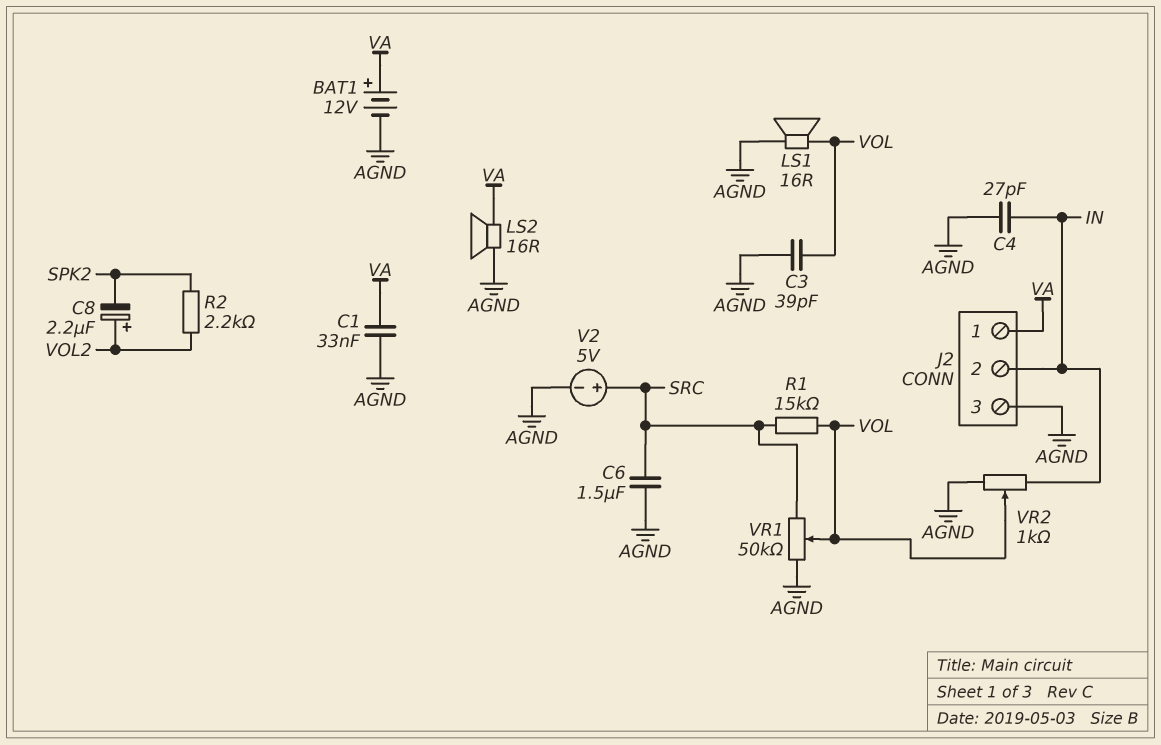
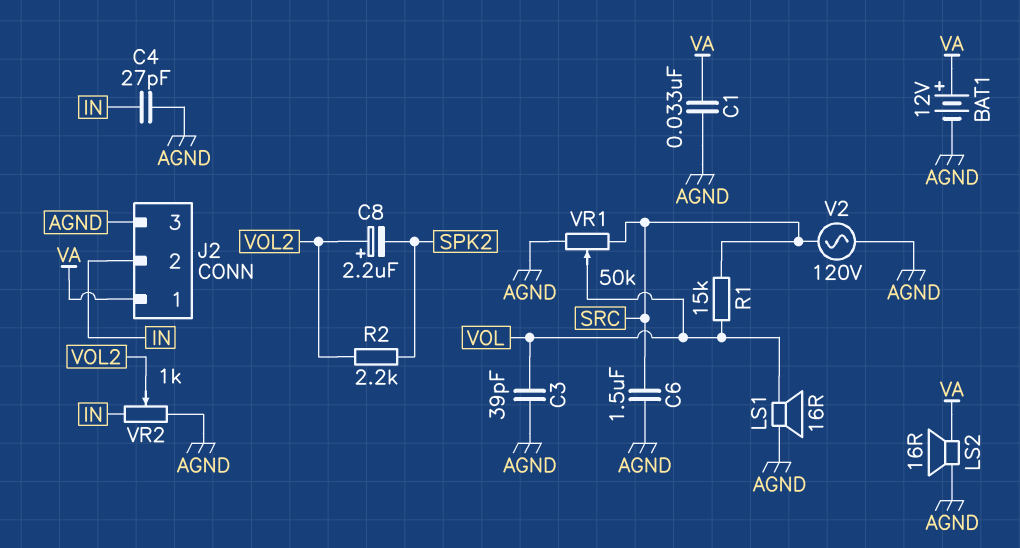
V2: 5V (plus SRC, minus AGND) -> AC 120V (AGND, SRC)
VR2: 1k (AGND, IN, wiper VOL) -> 1k (AGND, IN, wiper VOL2)

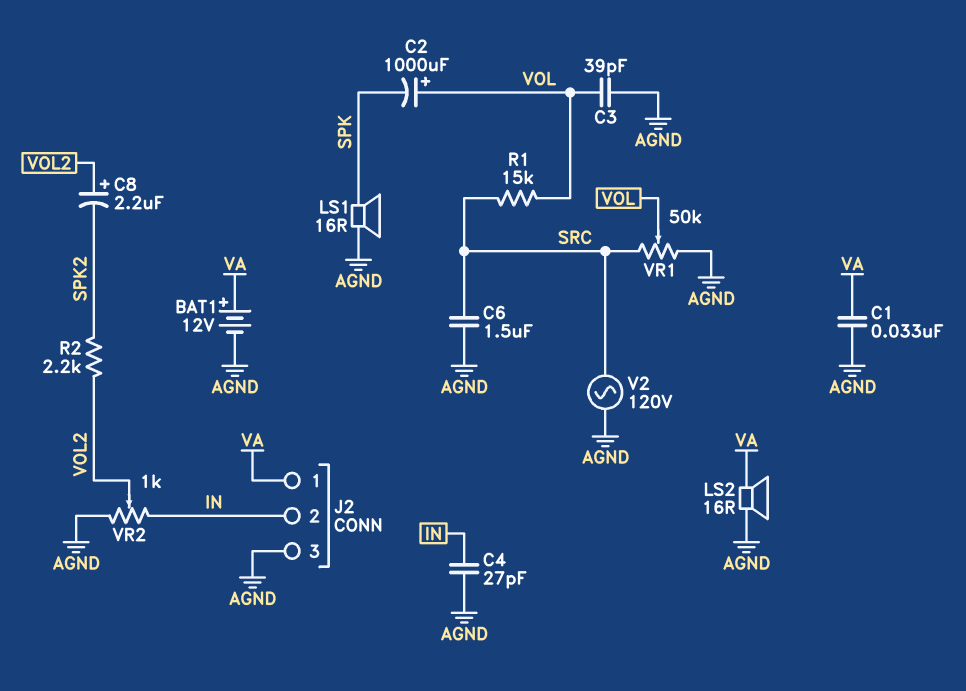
C2: none -> 1000uF (plus VOL, minus SPK)
LS1: speaker 16R (AGND, VOL) -> speaker 16R (AGND, SPK)

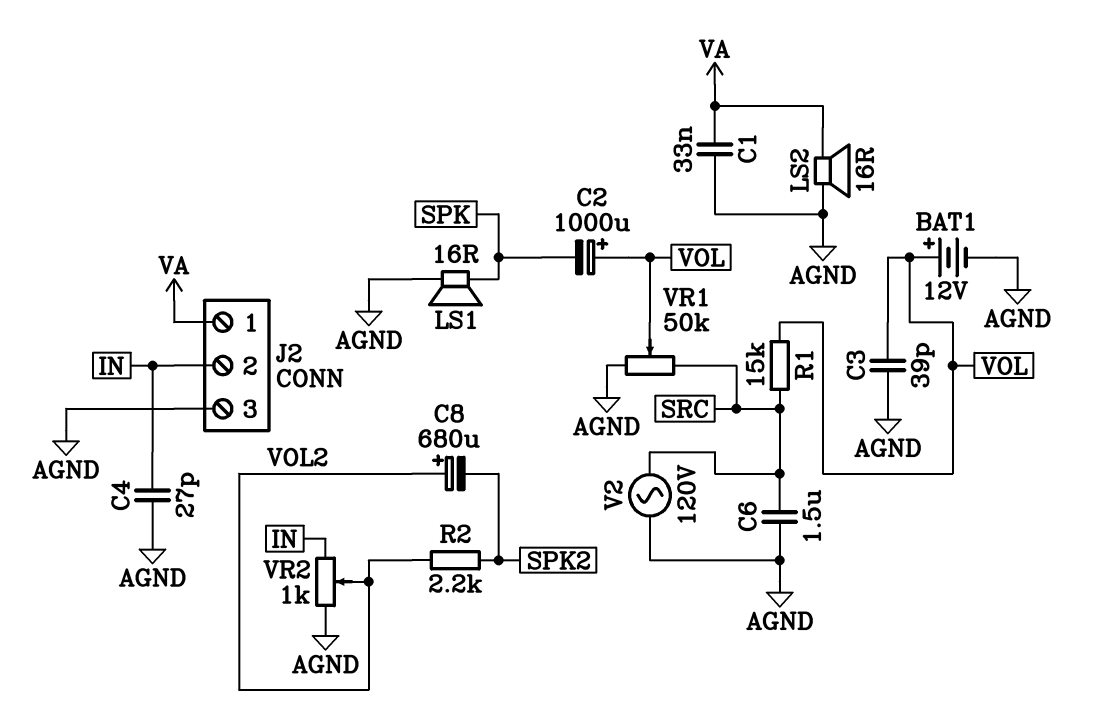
BAT1: 12V (plus VA, minus AGND) -> 12V (plus VOL, minus AGND)
C8: 2.2uF (plus VOL2, minus SPK2) -> 680uF (plus VOL2, minus SPK2)

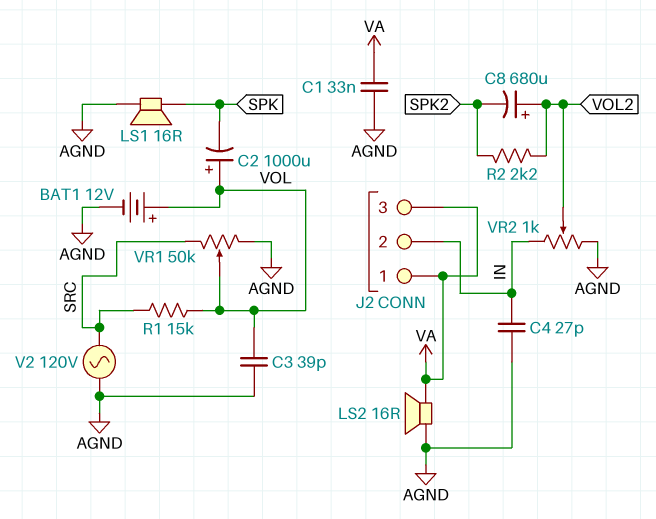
C6: 1.5uF (AGND, SRC) -> none
J2 pin 3: AGND -> VA

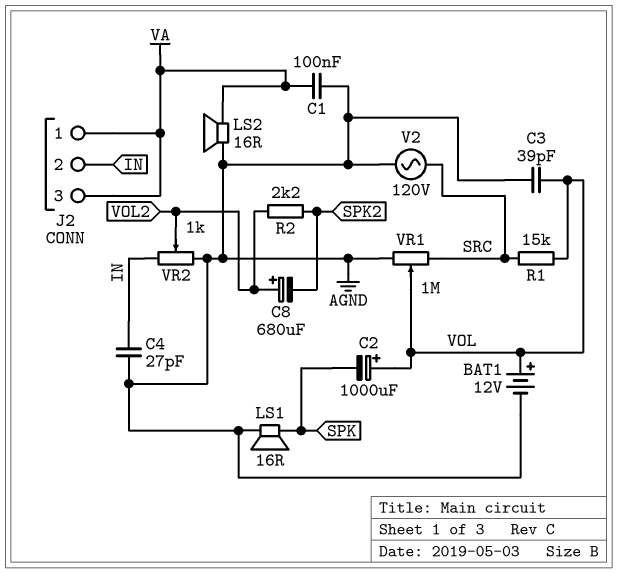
C1: 33nF (AGND, VA) -> 100nF (AGND, VA)
VR1: 50k (AGND, SRC, wiper VOL) -> 1M (AGND, SRC, wiper VOL)

